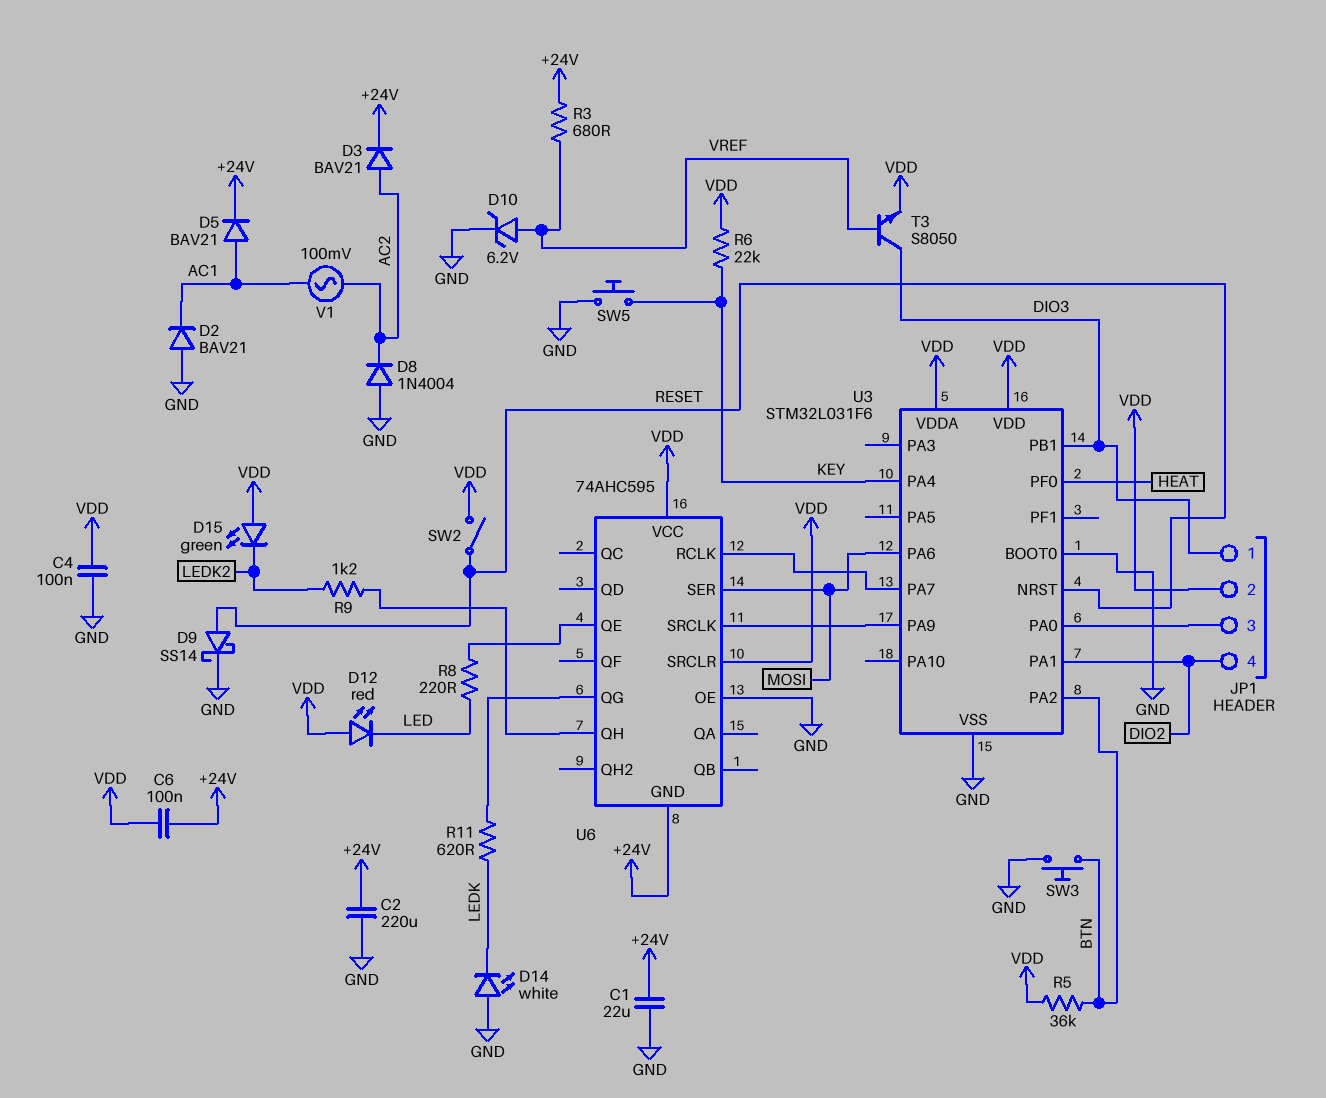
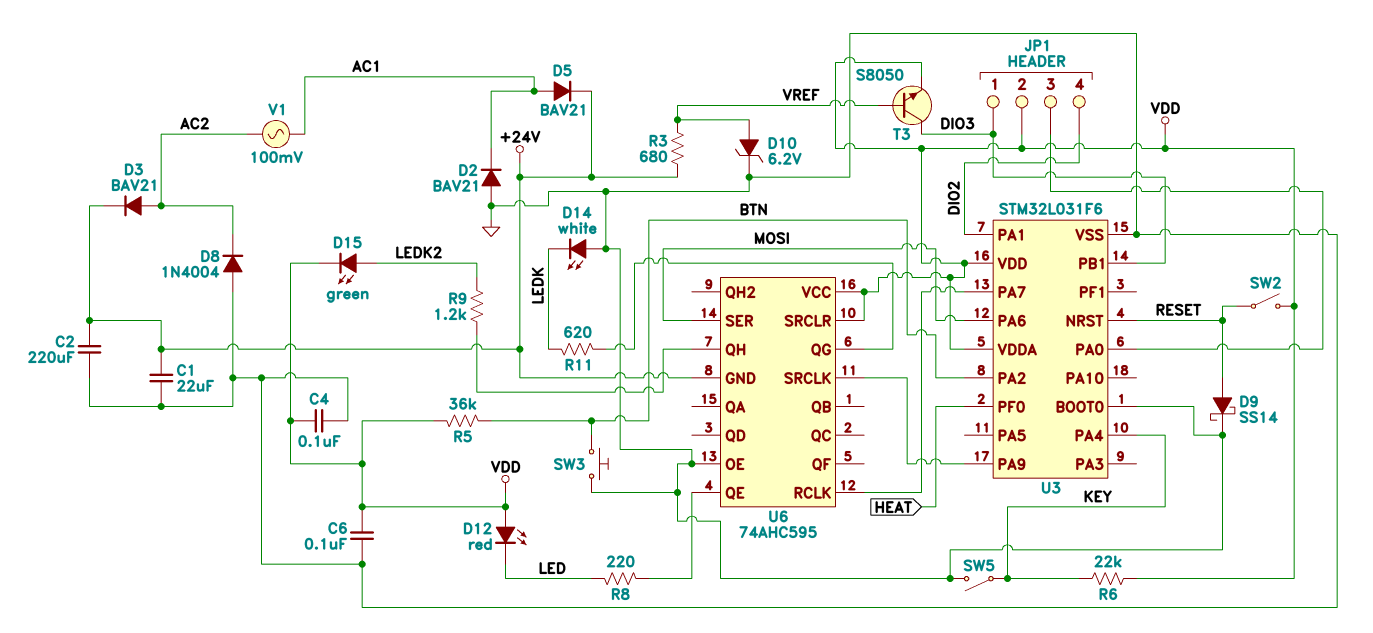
C6: 100nF (+24V, VDD) -> 100nF (GND, VDD)
D15: LED green (A VDD, K LEDK2) -> LED green (A LEDK2, K VDD)
SW5: button (GND, KEY) -> switch (GND, KEY)

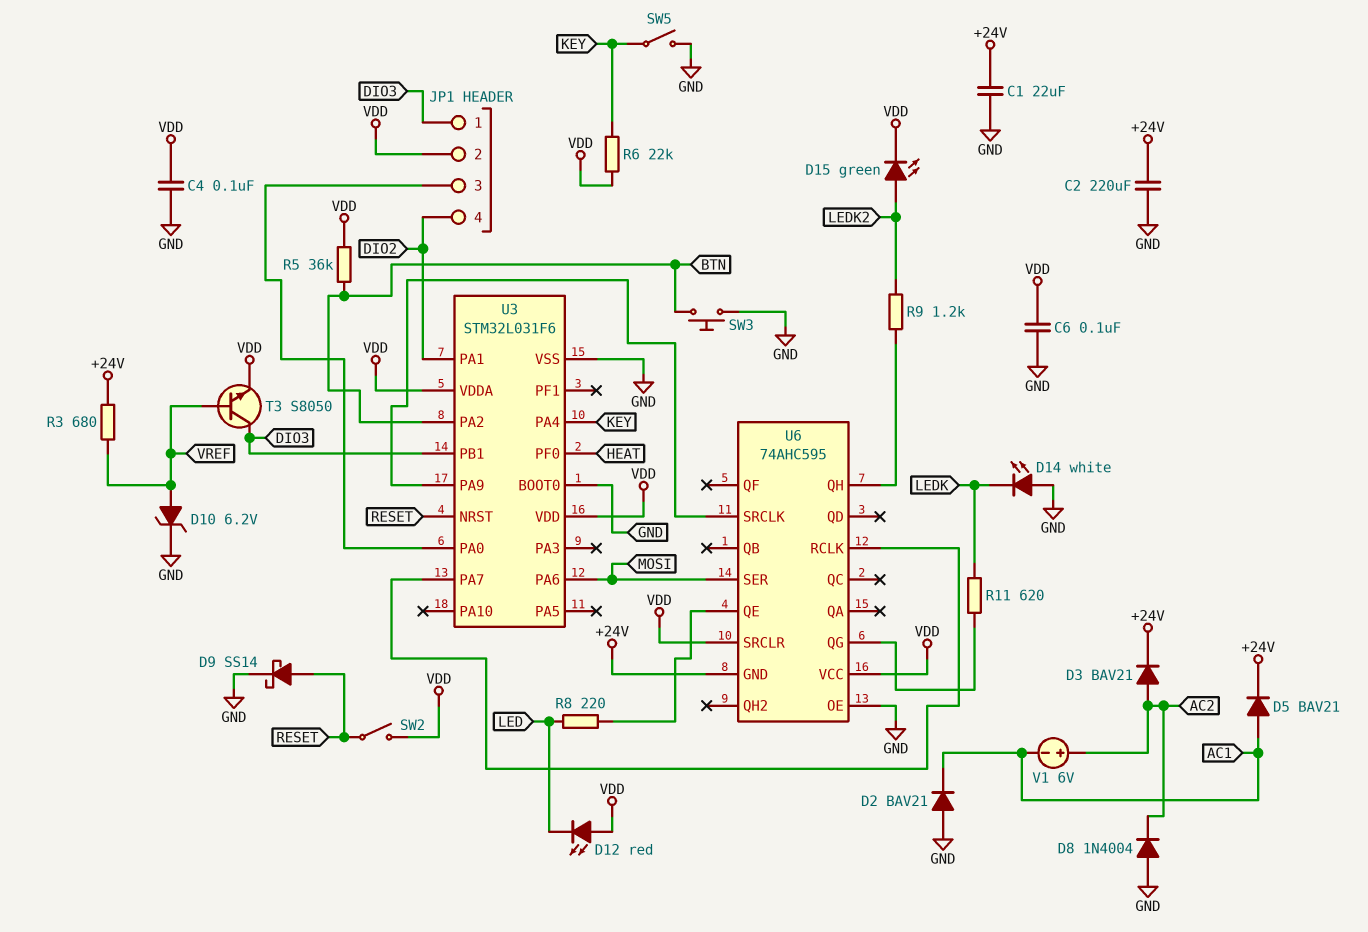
V1: AC 100mV (AC1, AC2) -> 6V (plus AC2, minus AC1)

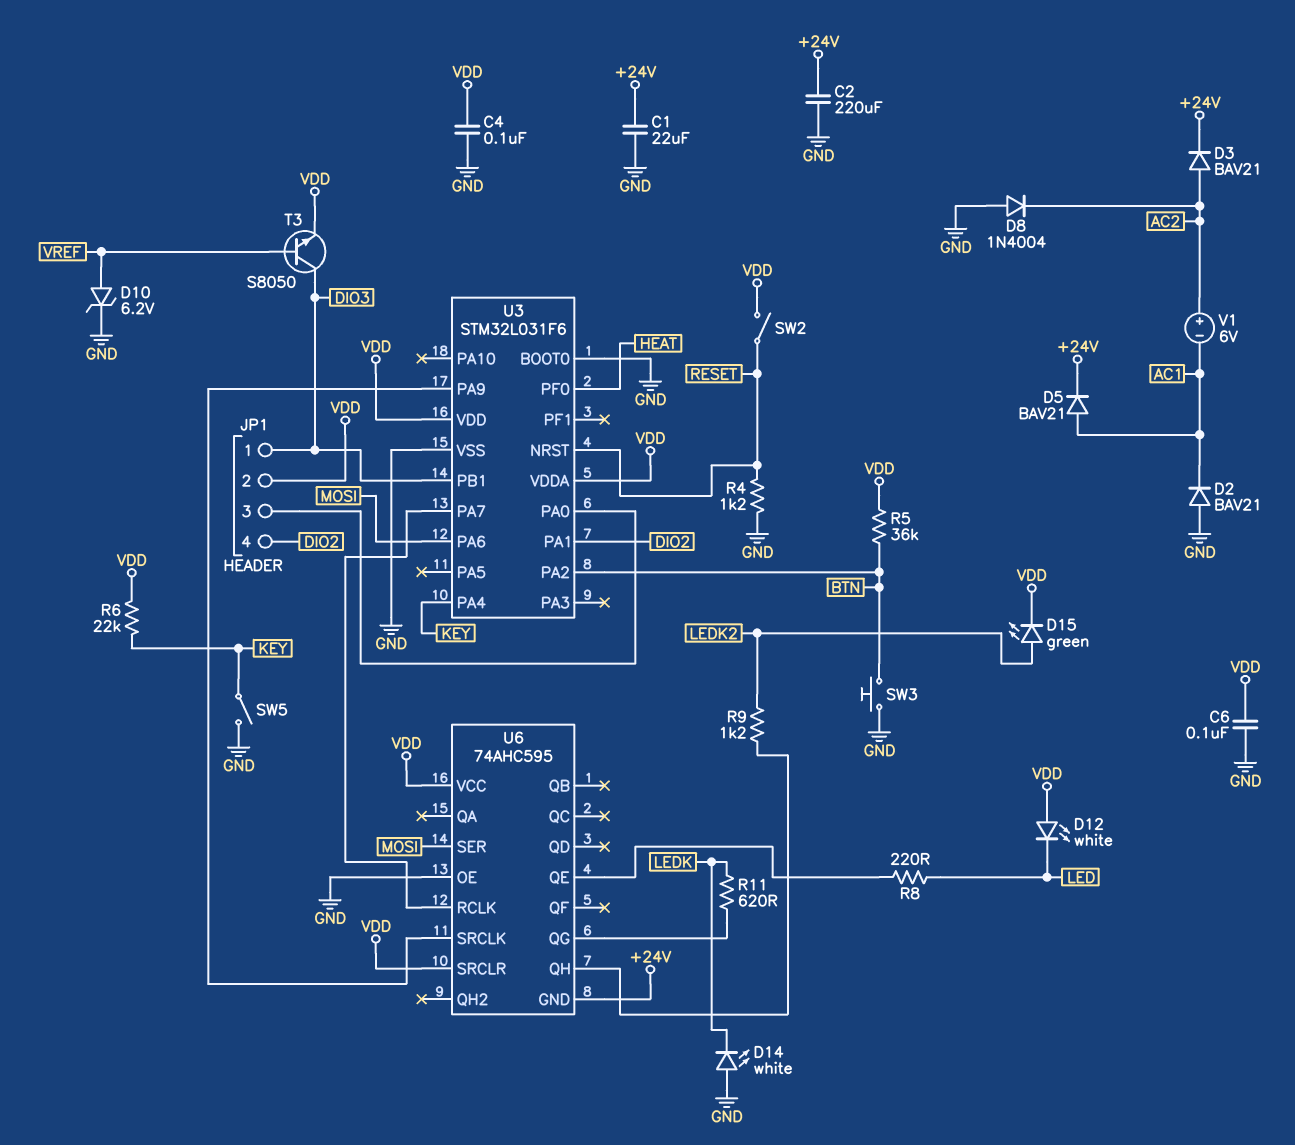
D9: schottky SS14 (A RESET, K GND) -> none
D12: LED red (A VDD, K LED) -> LED white (A VDD, K LED)
R3: 680 (+24V, VREF) -> none
R4: none -> 1.2k (GND, RESET)

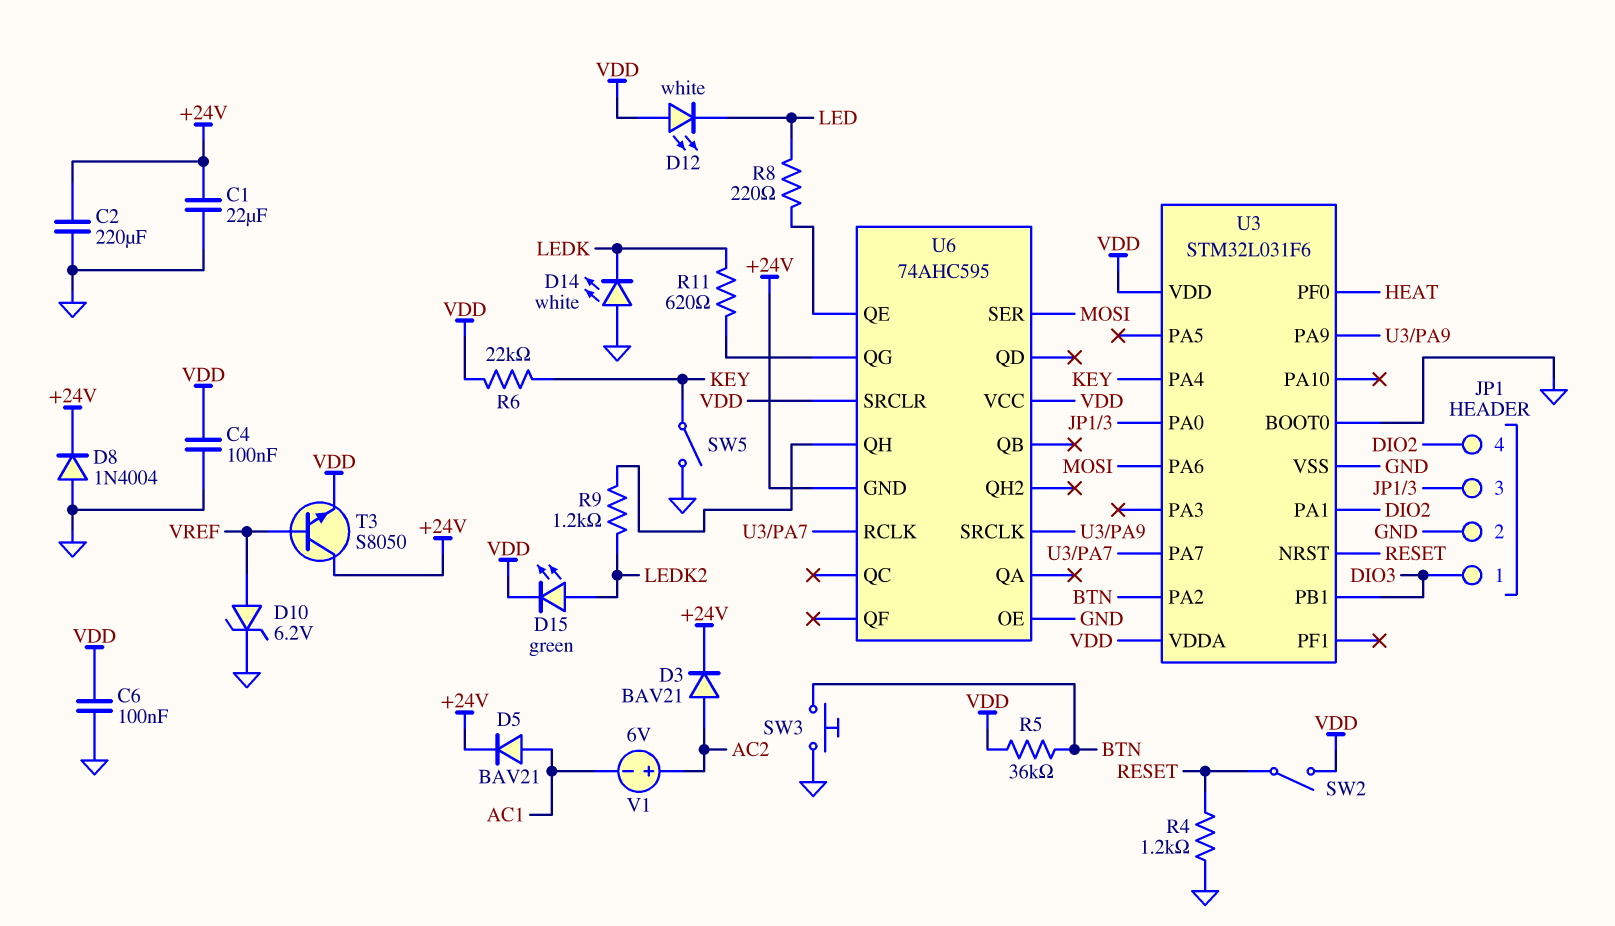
D2: diode BAV21 (A GND, K AC1) -> none
D8: diode 1N4004 (A GND, K AC2) -> diode 1N4004 (A GND, K +24V)
JP1 pin 2: VDD -> GND
T3: NPN S8050 (B VREF, C DIO3, E VDD) -> NPN S8050 (B VREF, C +24V, E VDD)

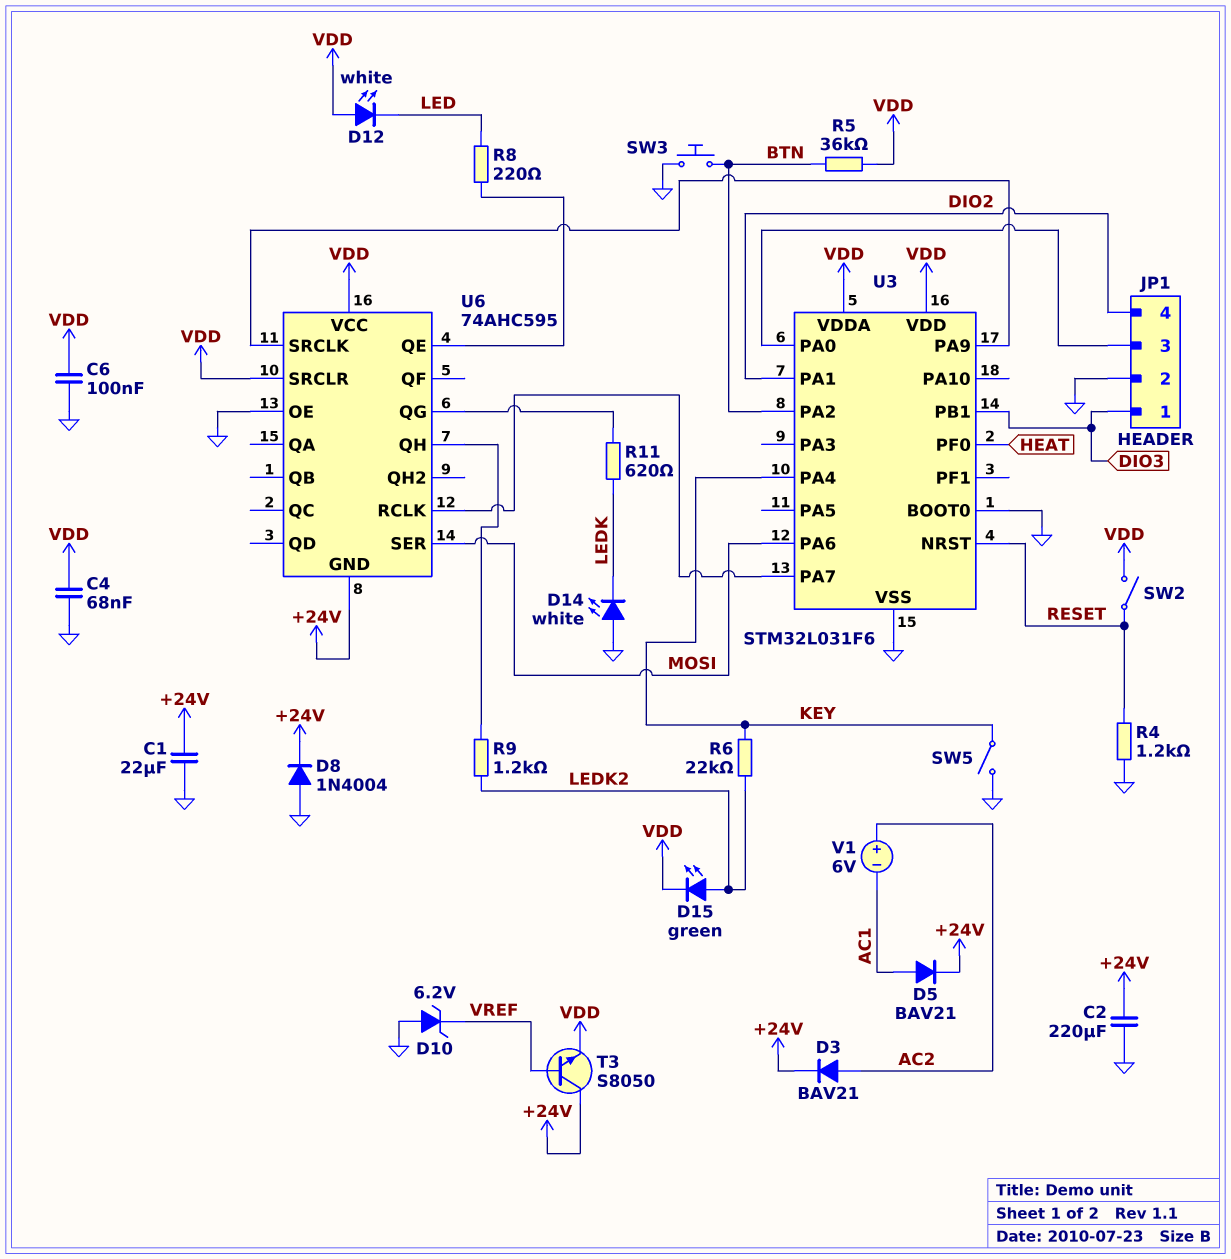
C4: 100nF (GND, VDD) -> 68nF (GND, VDD)
D10: zener 6.2V (A VREF, K GND) -> zener 6.2V (A GND, K VREF)
R6: 22k (KEY, VDD) -> 22k (KEY, LEDK2)

